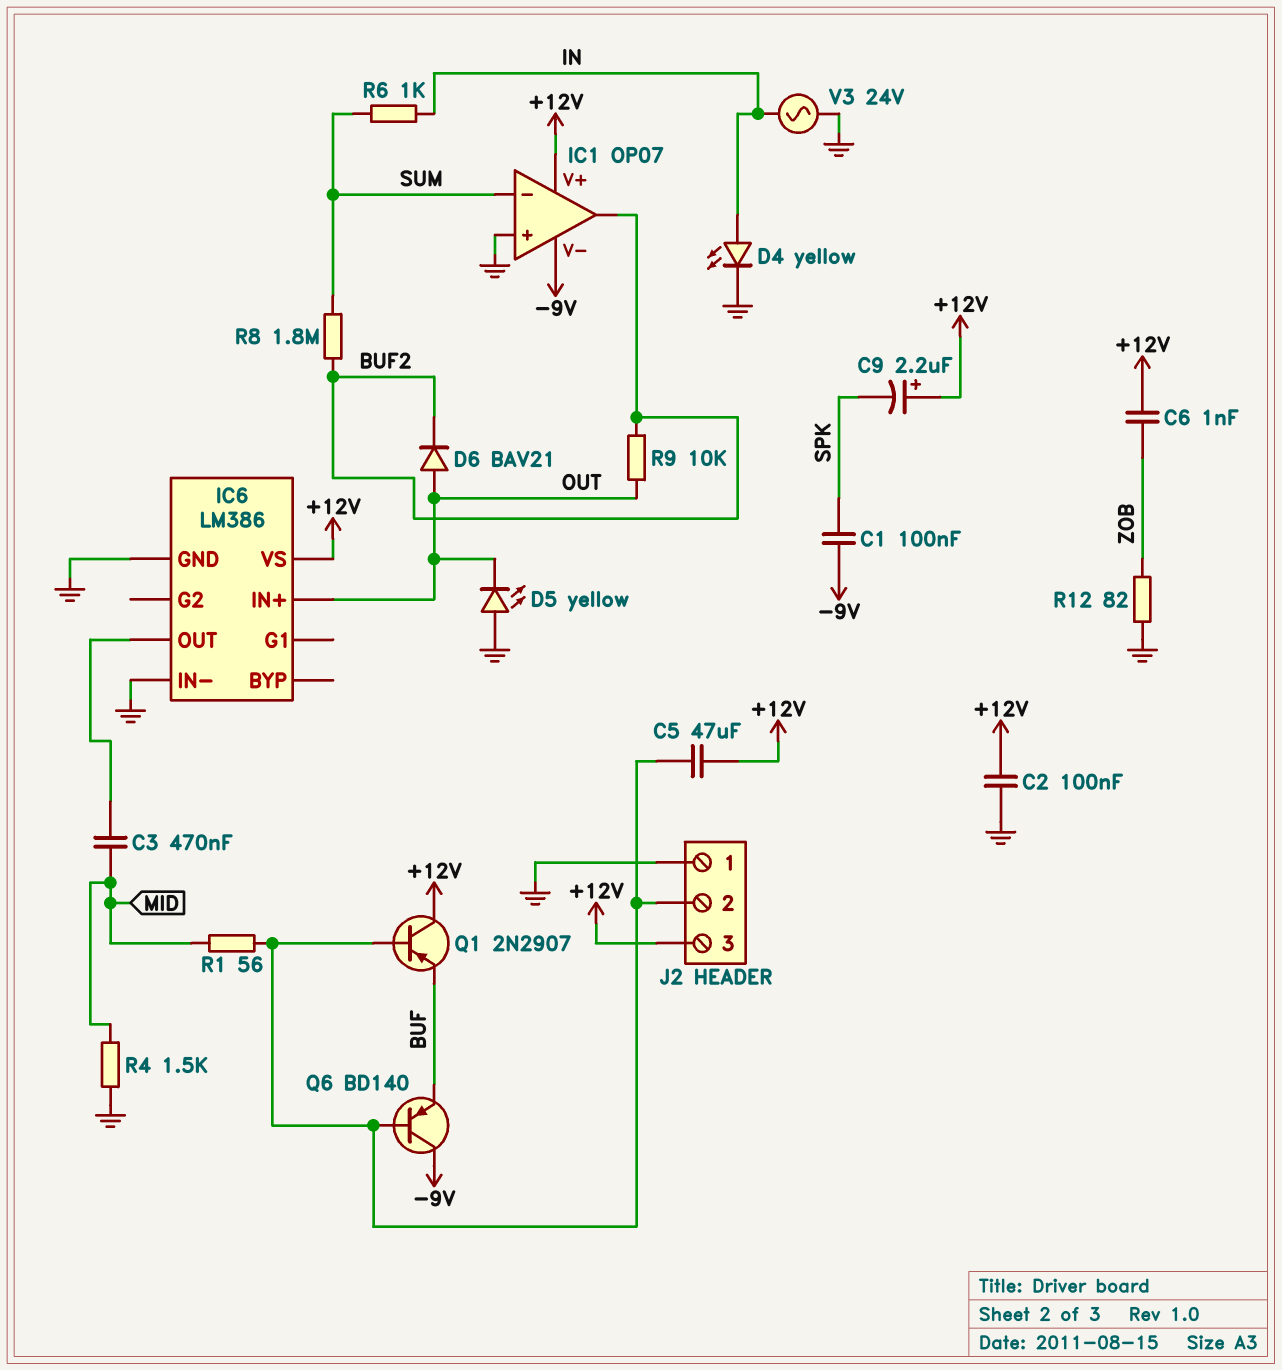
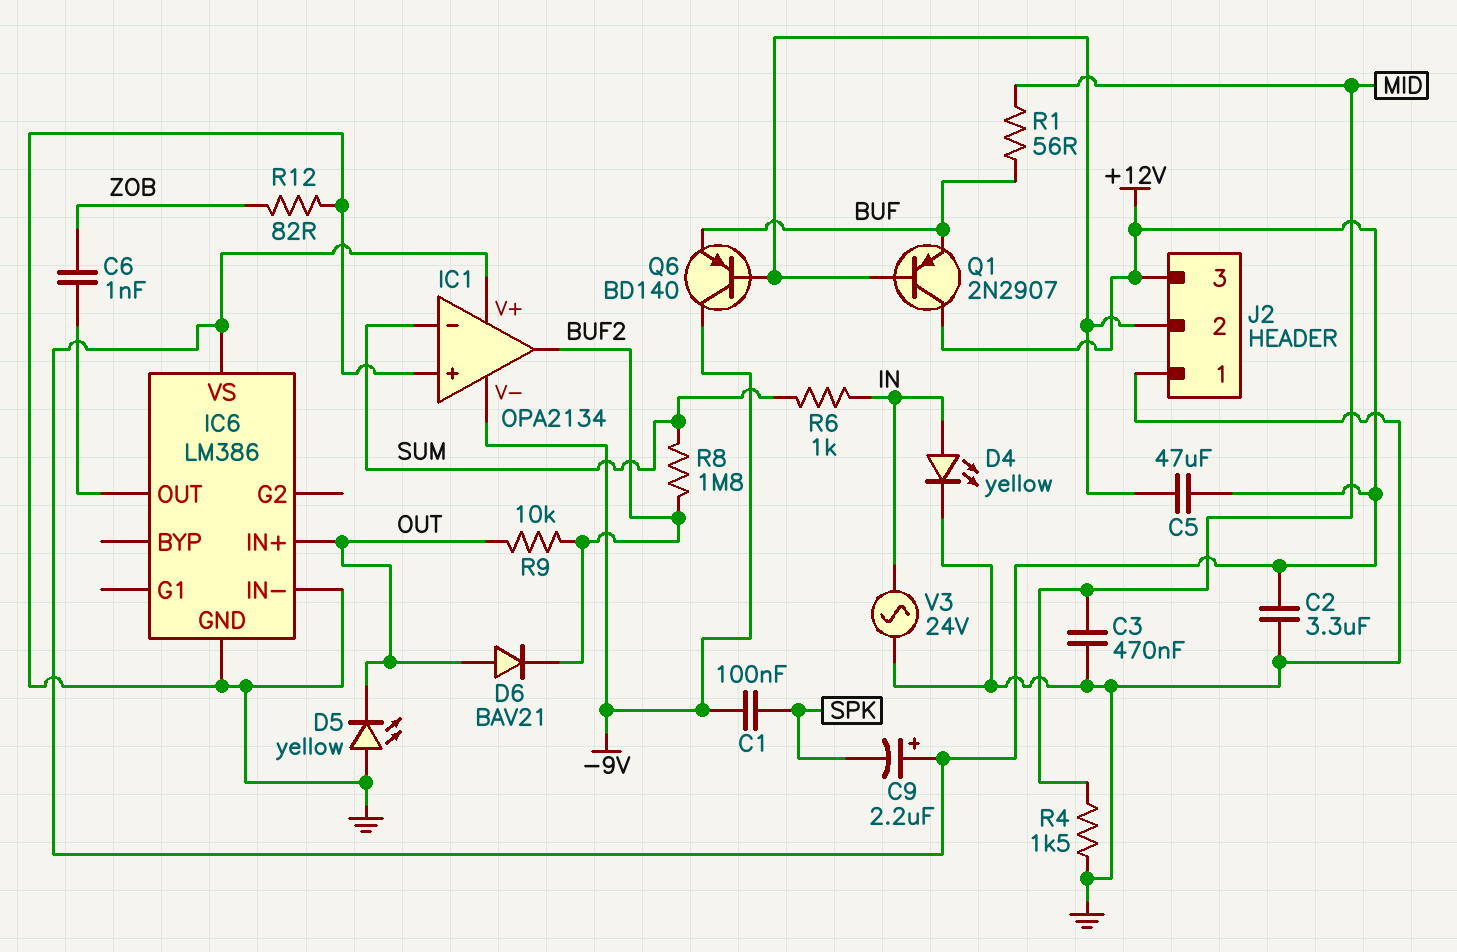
C2: 100nF (+12V, GND) -> 3.3uF (+12V, GND)
C3: 470nF (IC6/OUT, MID) -> 470nF (GND, MID)
C6: 1nF (+12V, ZOB) -> 1nF (IC6/OUT, ZOB)
IC1: OP07 -> OPA2134
R1: 56 (J2/2, MID) -> 56 (BUF, MID)

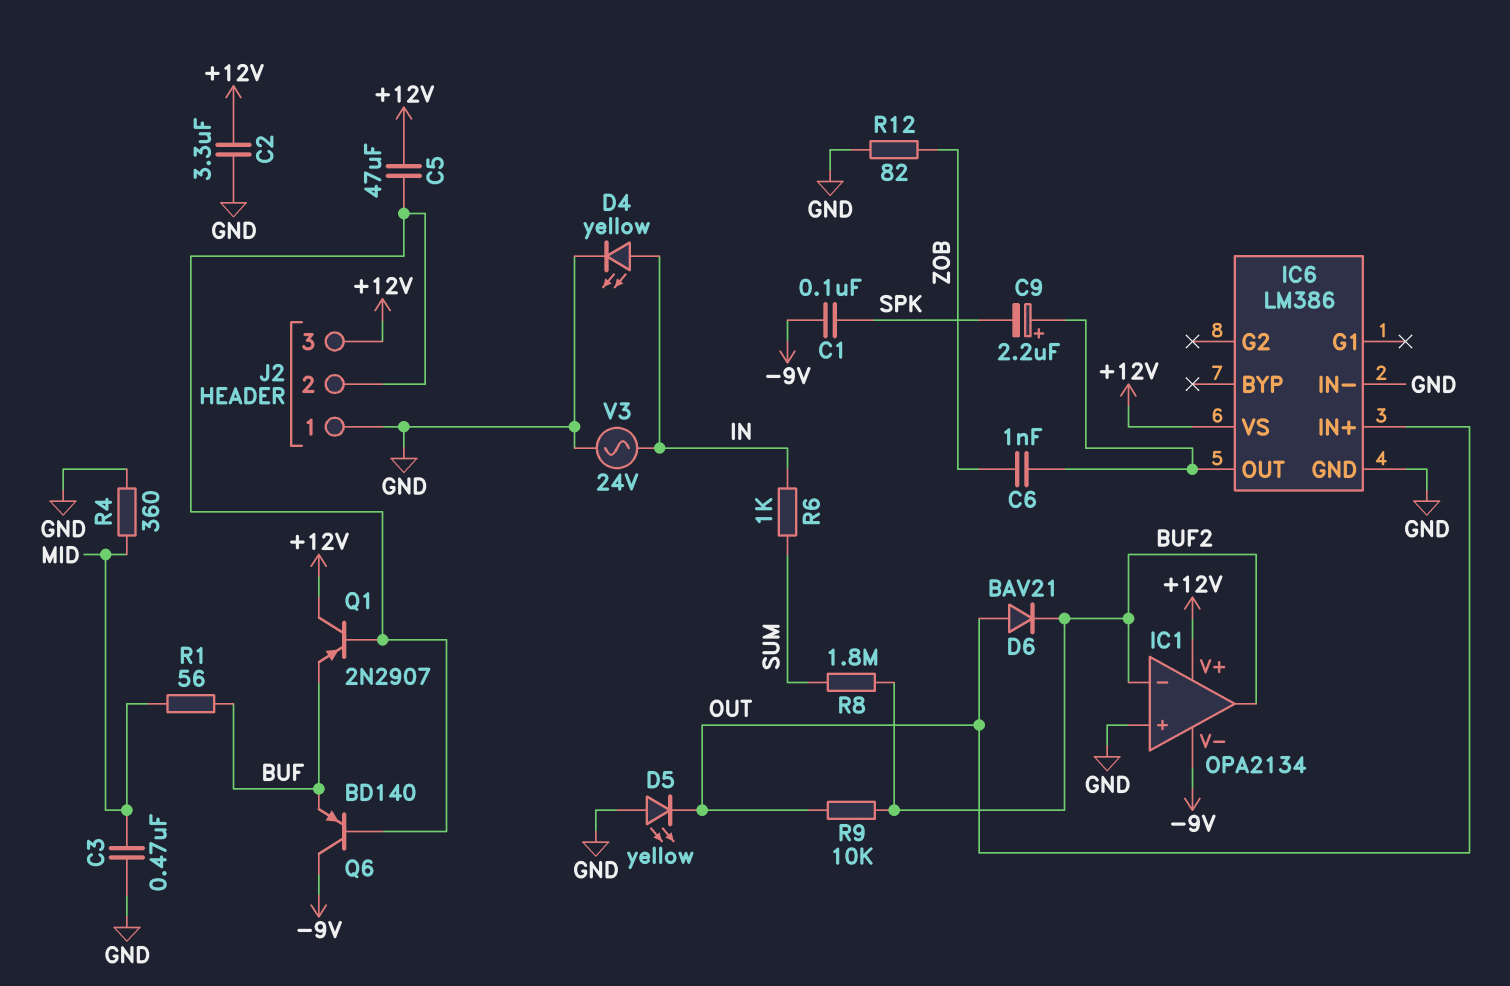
C9: 2.2uF (plus +12V, minus SPK) -> 2.2uF (plus IC6/OUT, minus SPK)
IC1 pin in-: SUM -> BUF2
R4: 1.5k (GND, MID) -> 360 (GND, MID)

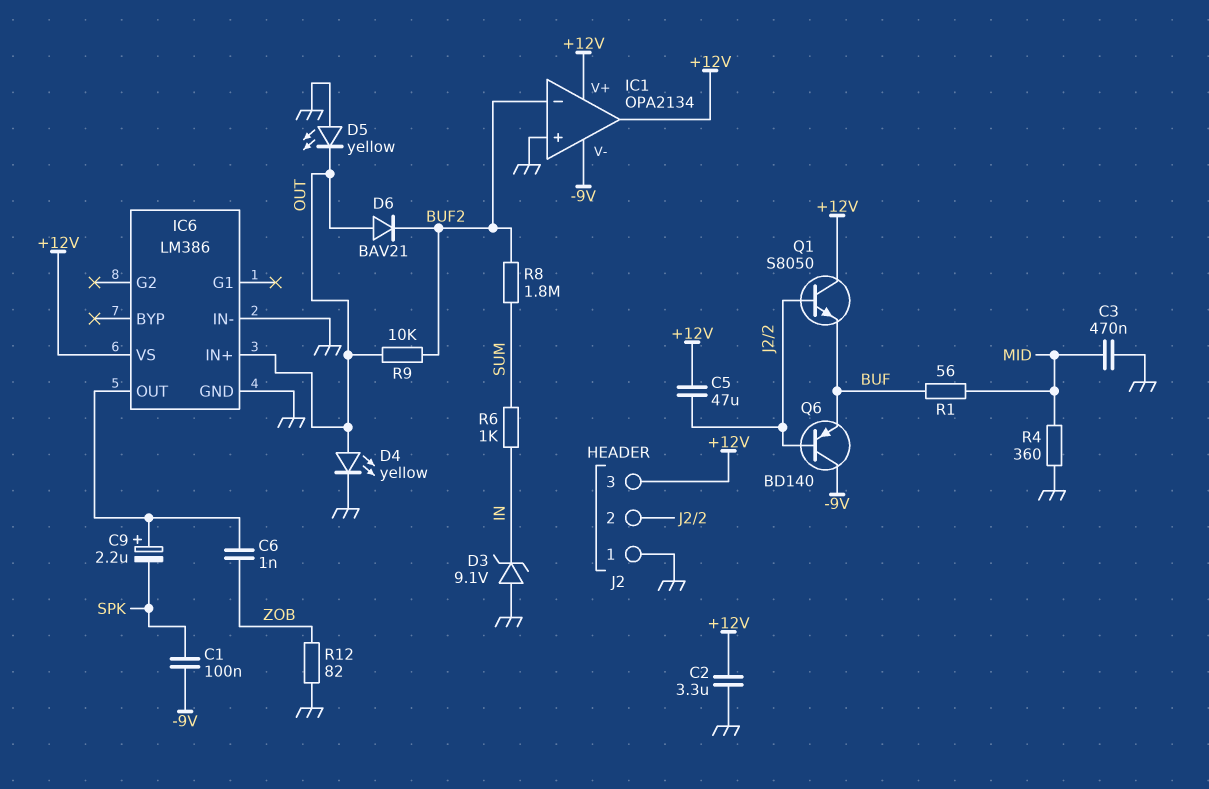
D3: none -> zener 9.1V (A GND, K IN)
D4: LED yellow (A IN, K GND) -> LED yellow (A OUT, K GND)
IC1 pin out: BUF2 -> +12V
Q1: PNP 2N2907 (B J2/2, C +12V, E BUF) -> NPN S8050 (B J2/2, C +12V, E BUF)
V3: AC 24V (GND, IN) -> none

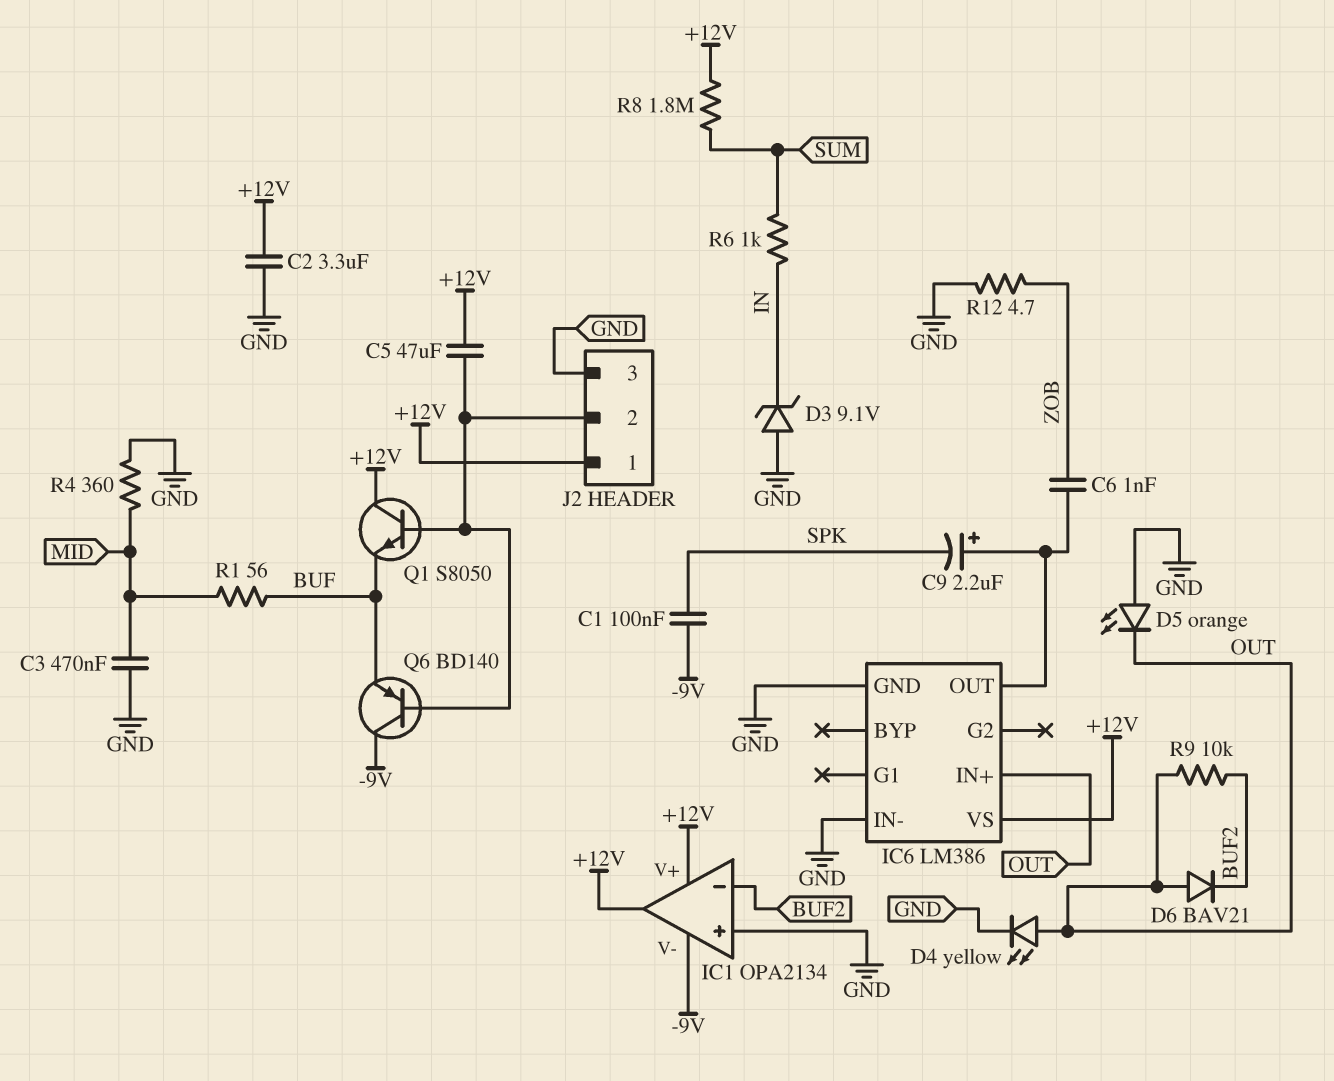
D5: LED yellow (A GND, K OUT) -> LED orange (A GND, K OUT)
J2 pin 1: GND -> +12V
J2 pin 3: +12V -> GND
R8: 1.8M (BUF2, SUM) -> 1.8M (+12V, SUM)
R12: 82 (GND, ZOB) -> 4.7 (GND, ZOB)

